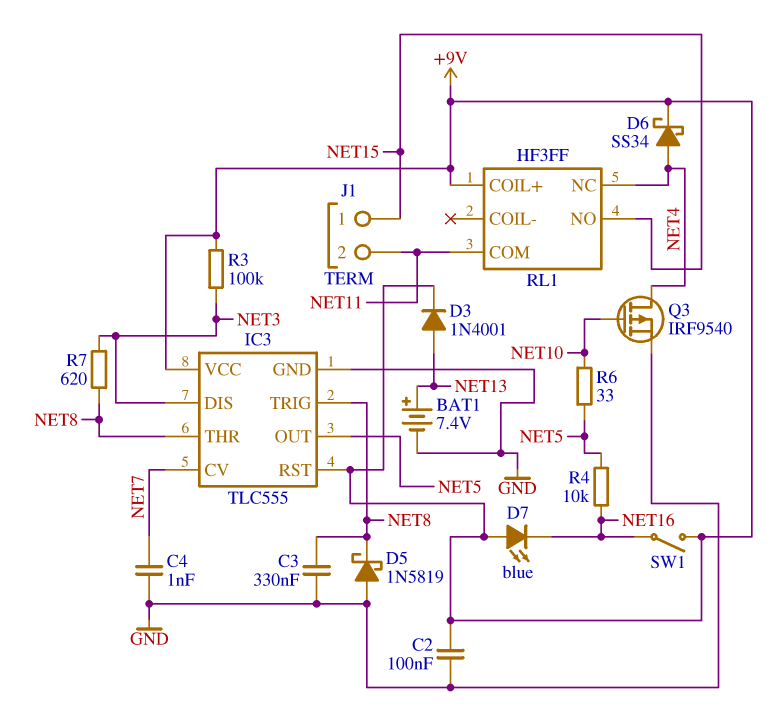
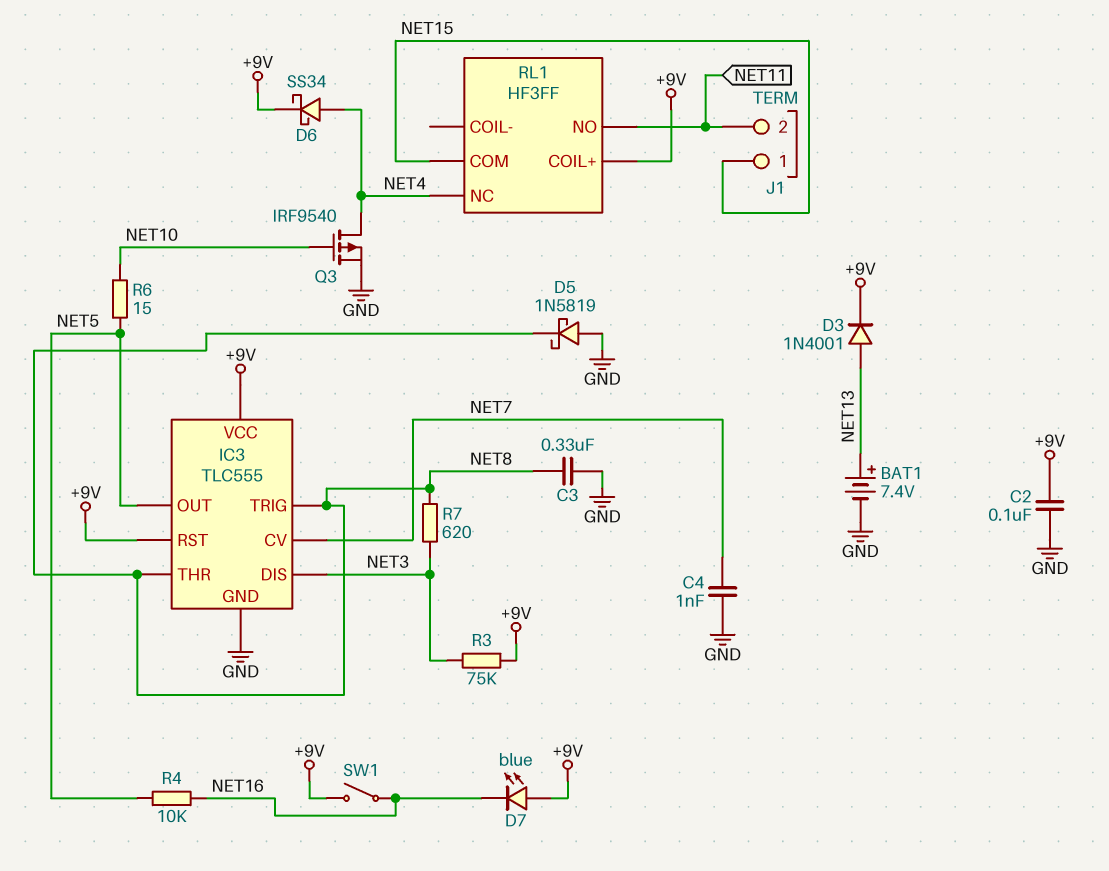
R3: 100k (+9V, NET3) -> 75k (+9V, NET3)
R6: 33 (NET5, NET10) -> 15 (NET5, NET10)
RL1 pin COM: NET11 -> NET15
RL1 pin NO: NET15 -> NET11

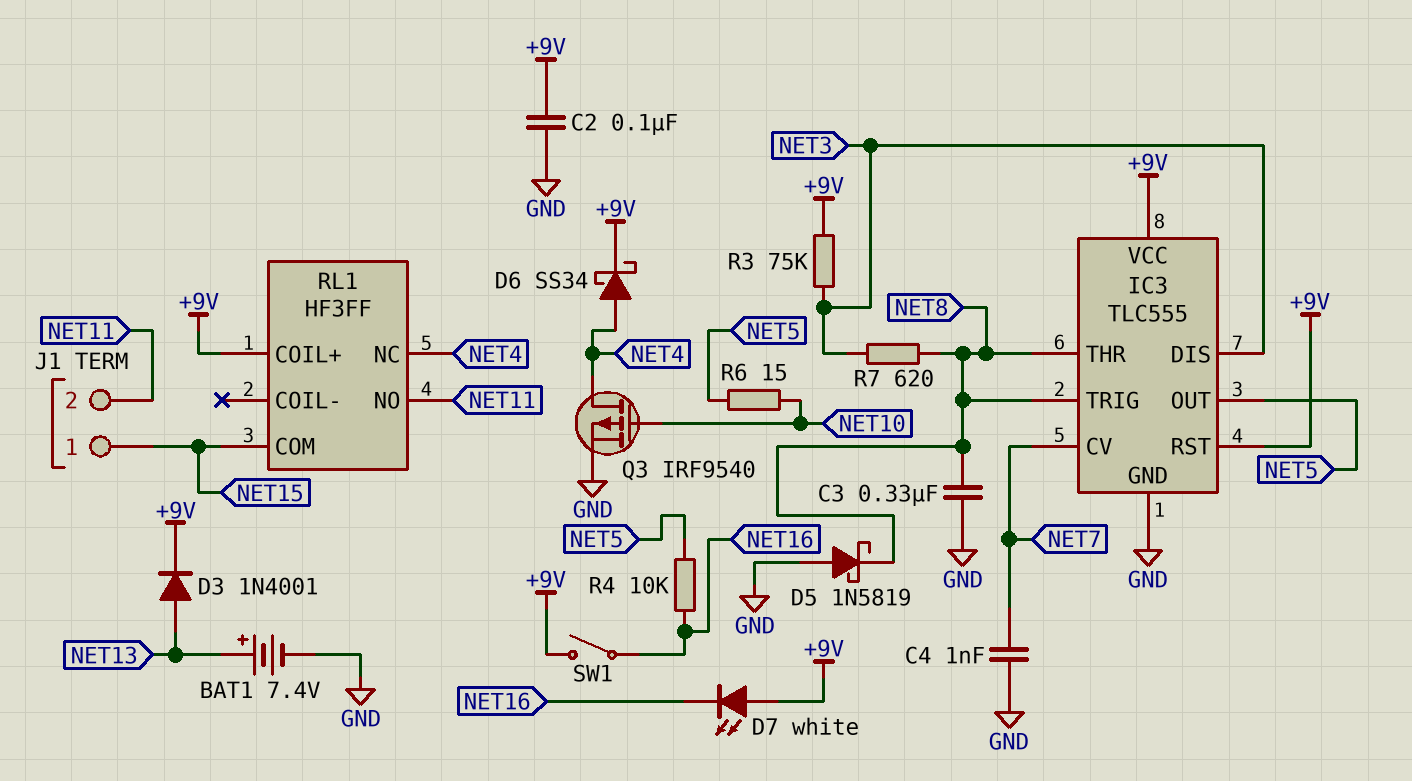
D7: LED blue (A +9V, K NET16) -> LED white (A +9V, K NET16)

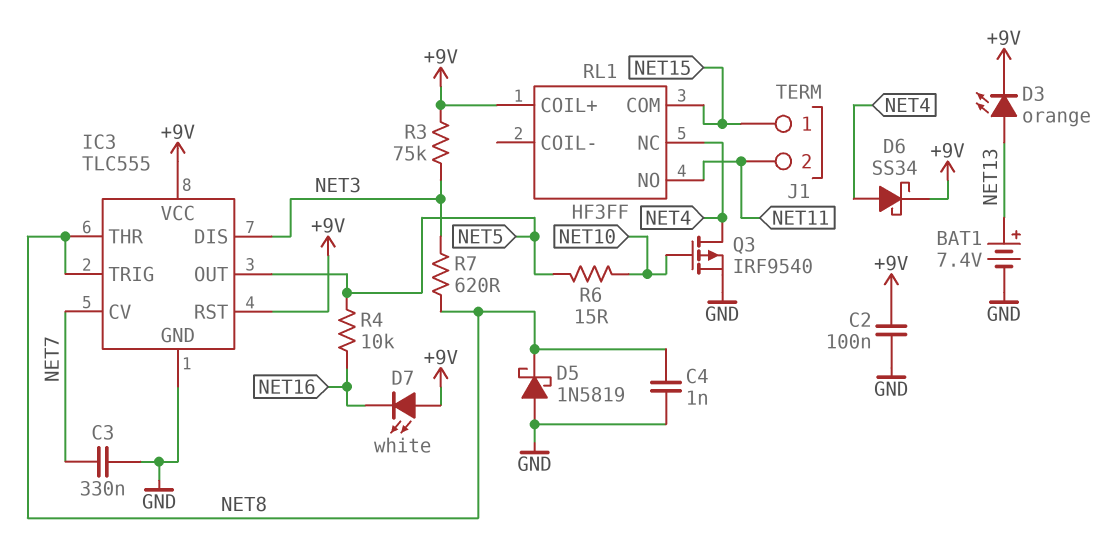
C3: 330nF (GND, NET8) -> 330nF (GND, NET7)
C4: 1nF (GND, NET7) -> 1nF (GND, NET8)
D3: diode 1N4001 (A NET13, K +9V) -> LED orange (A NET13, K +9V)
SW1: switch (+9V, NET16) -> none

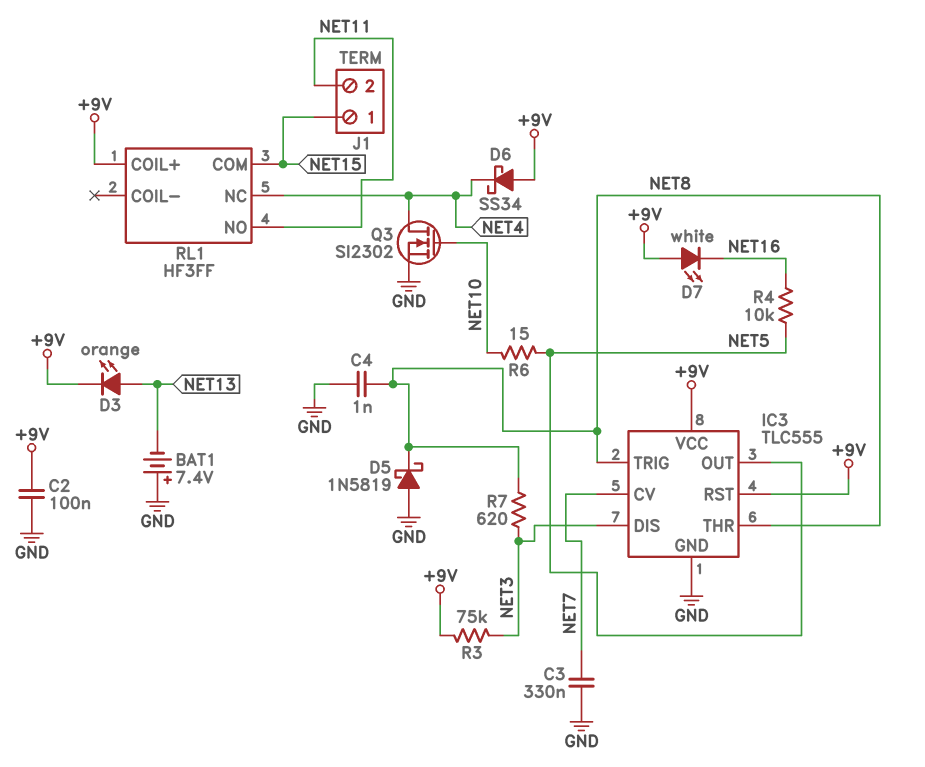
BAT1: 7.4V (plus NET13, minus GND) -> 7.4V (plus GND, minus NET13)
D6: schottky SS34 (A NET4, K +9V) -> schottky SS34 (A +9V, K NET4)
Q3: PMOS IRF9540 (G NET10, D NET4, S GND) -> NMOS SI2302 (G NET10, D NET4, S GND)

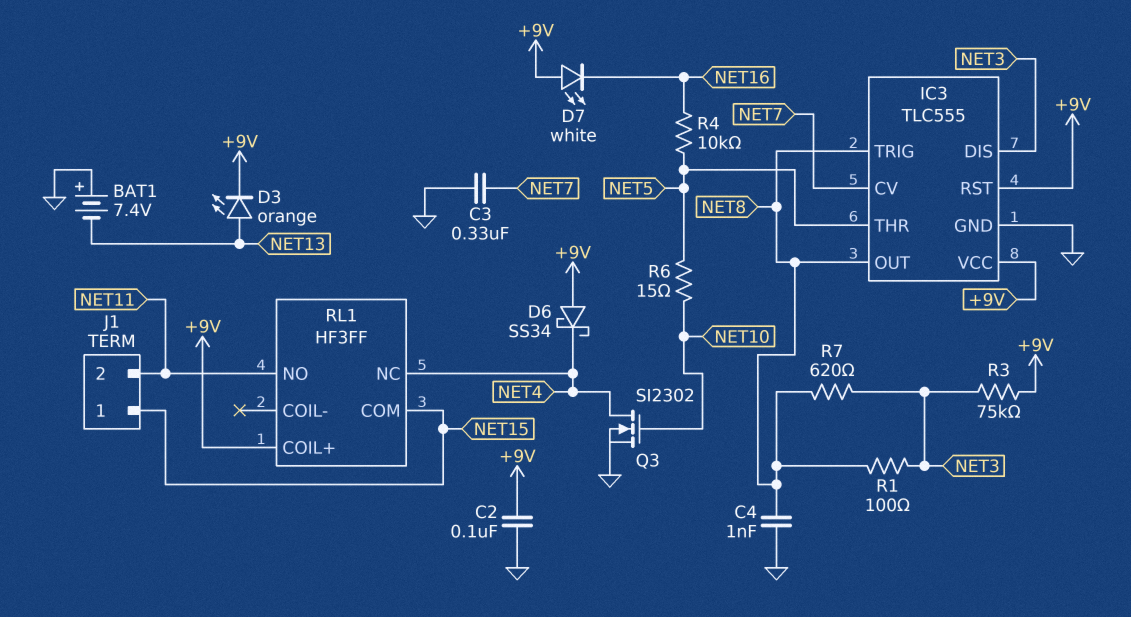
D5: schottky 1N5819 (A GND, K NET8) -> none
IC3 pin OUT: NET5 -> NET8
IC3 pin THR: NET8 -> NET5
R1: none -> 100 (NET3, NET8)

